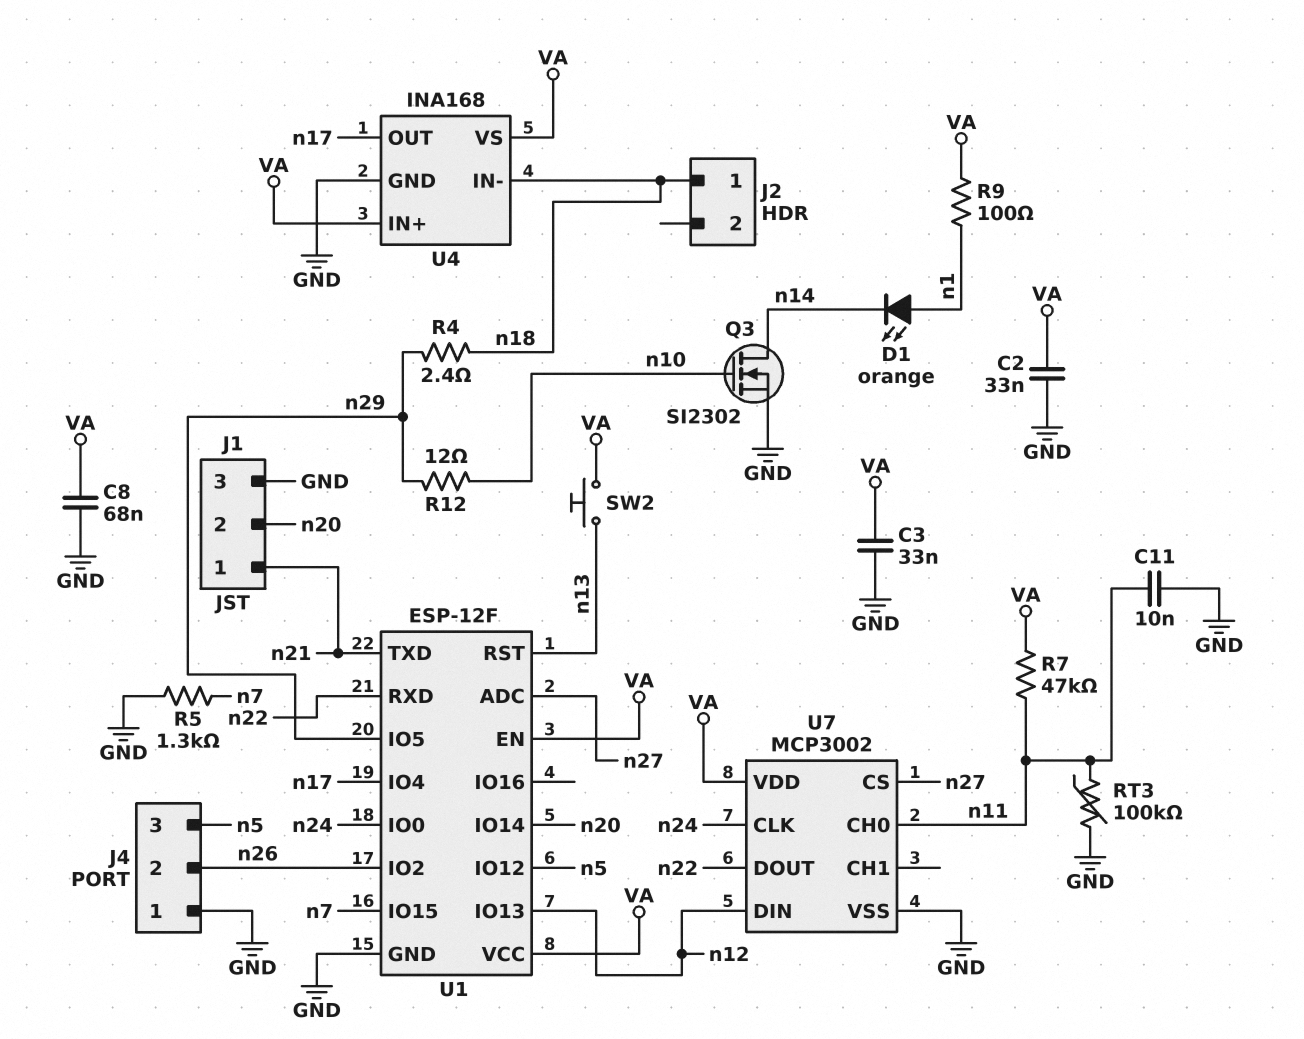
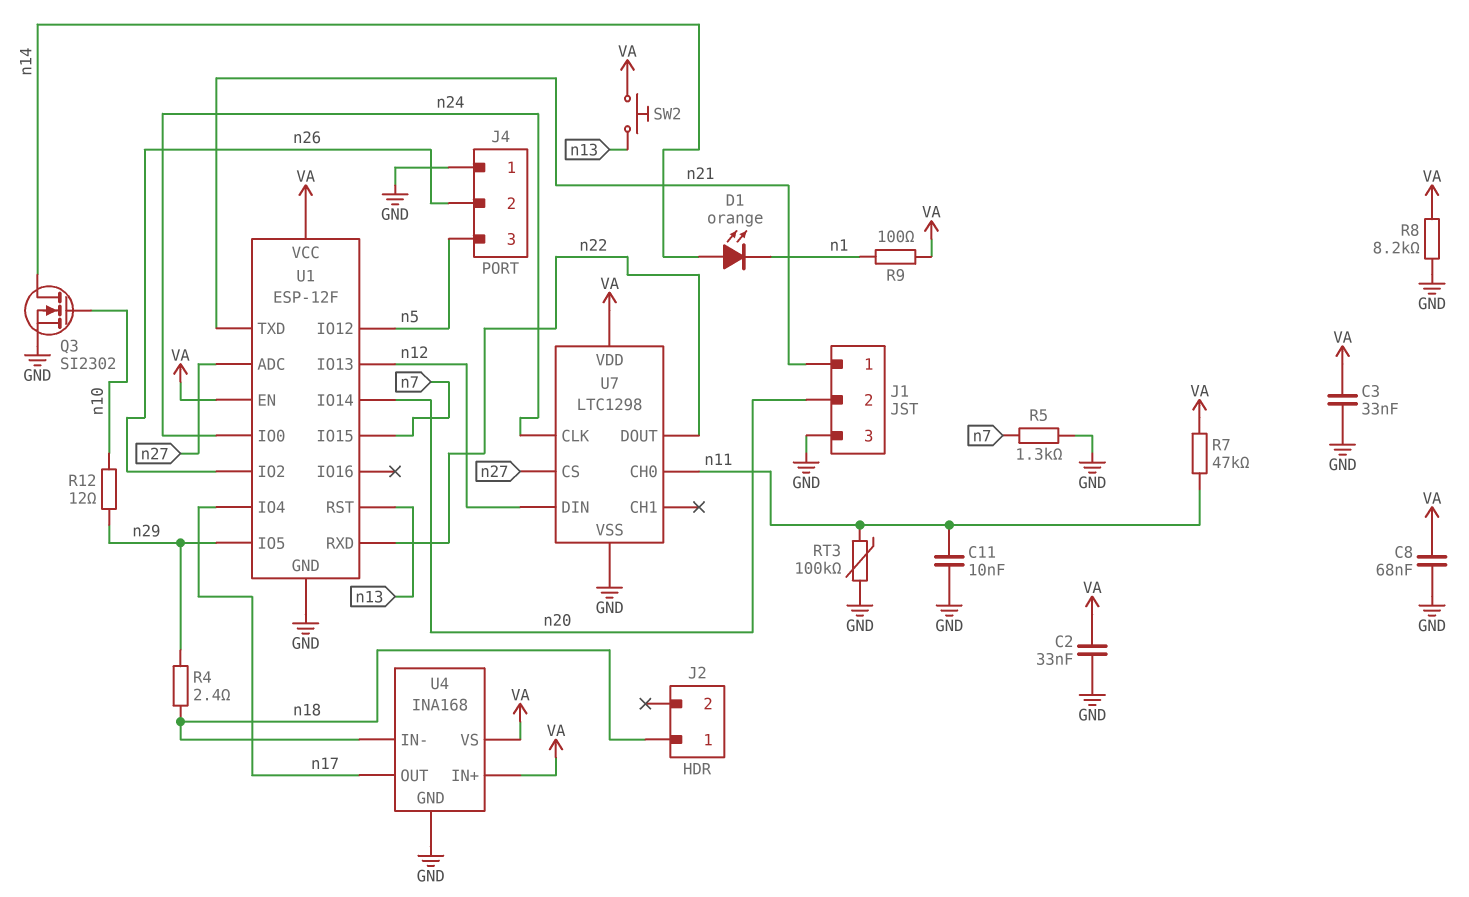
D1: LED orange (A n1, K n14) -> LED orange (A n14, K n1)
R8: none -> 8.2k (GND, VA)
U7: MCP3002 -> LTC1298

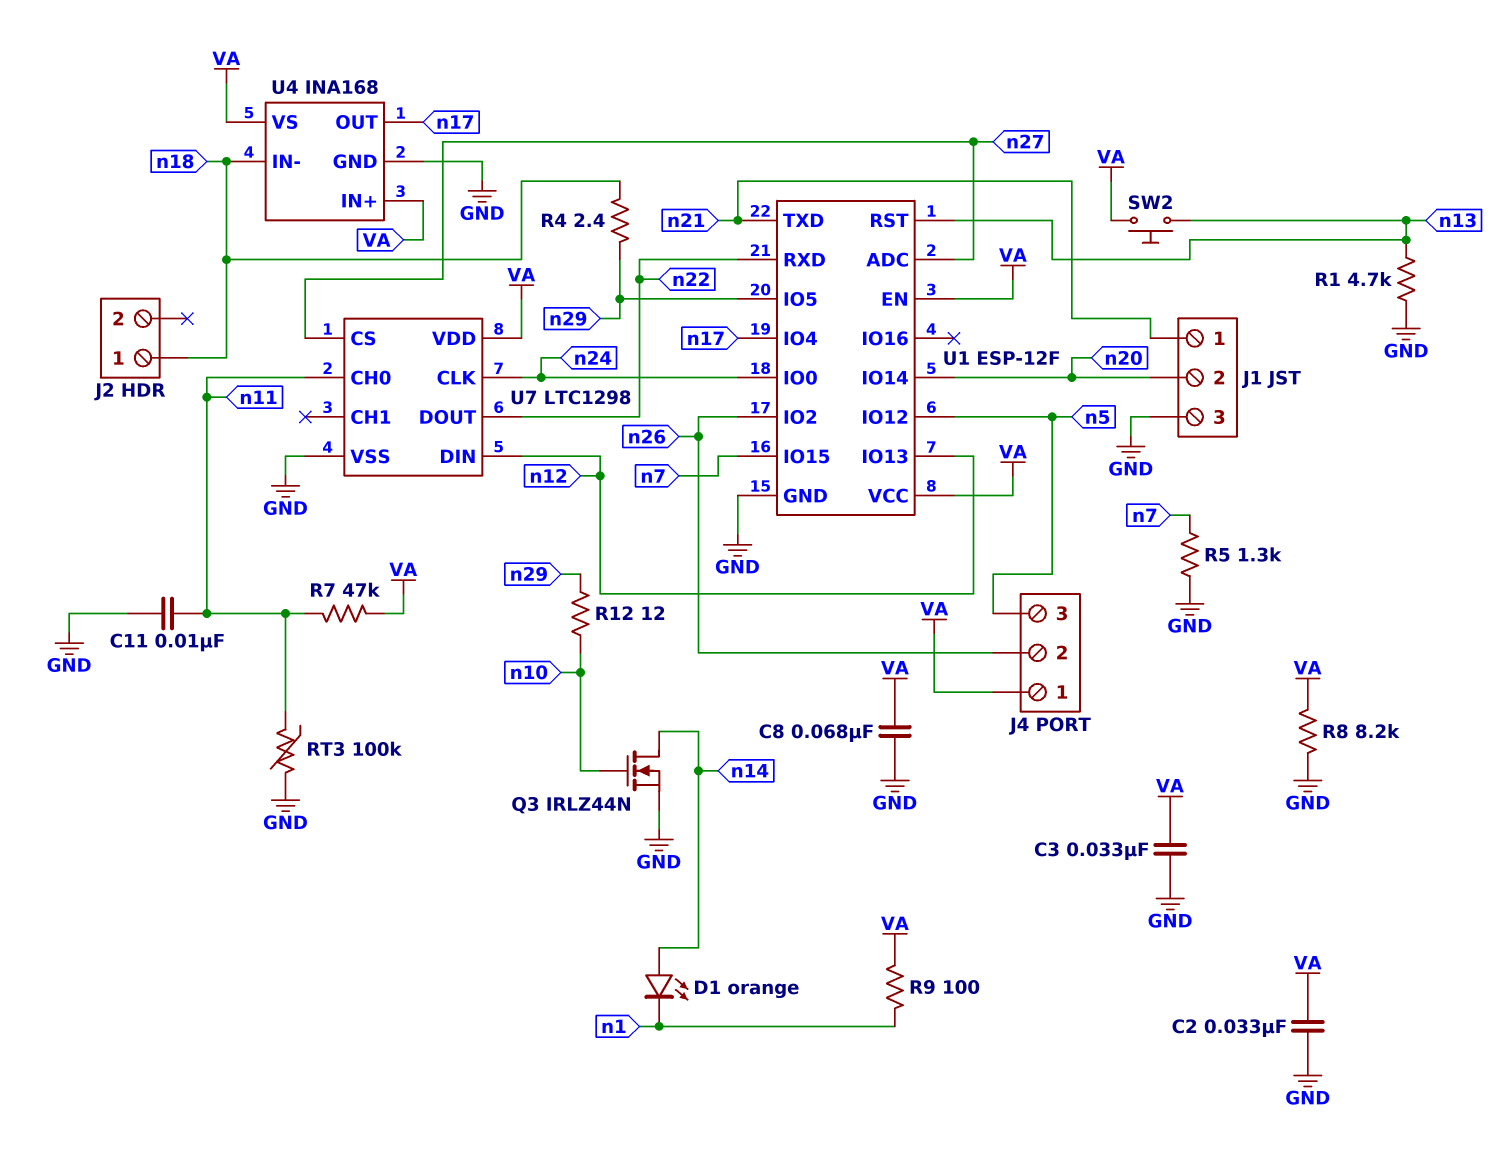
J4 pin 1: GND -> VA
Q3: NMOS SI2302 (G n10, D n14, S GND) -> NMOS IRLZ44N (G n10, D n14, S GND)
R1: none -> 4.7k (GND, n13)

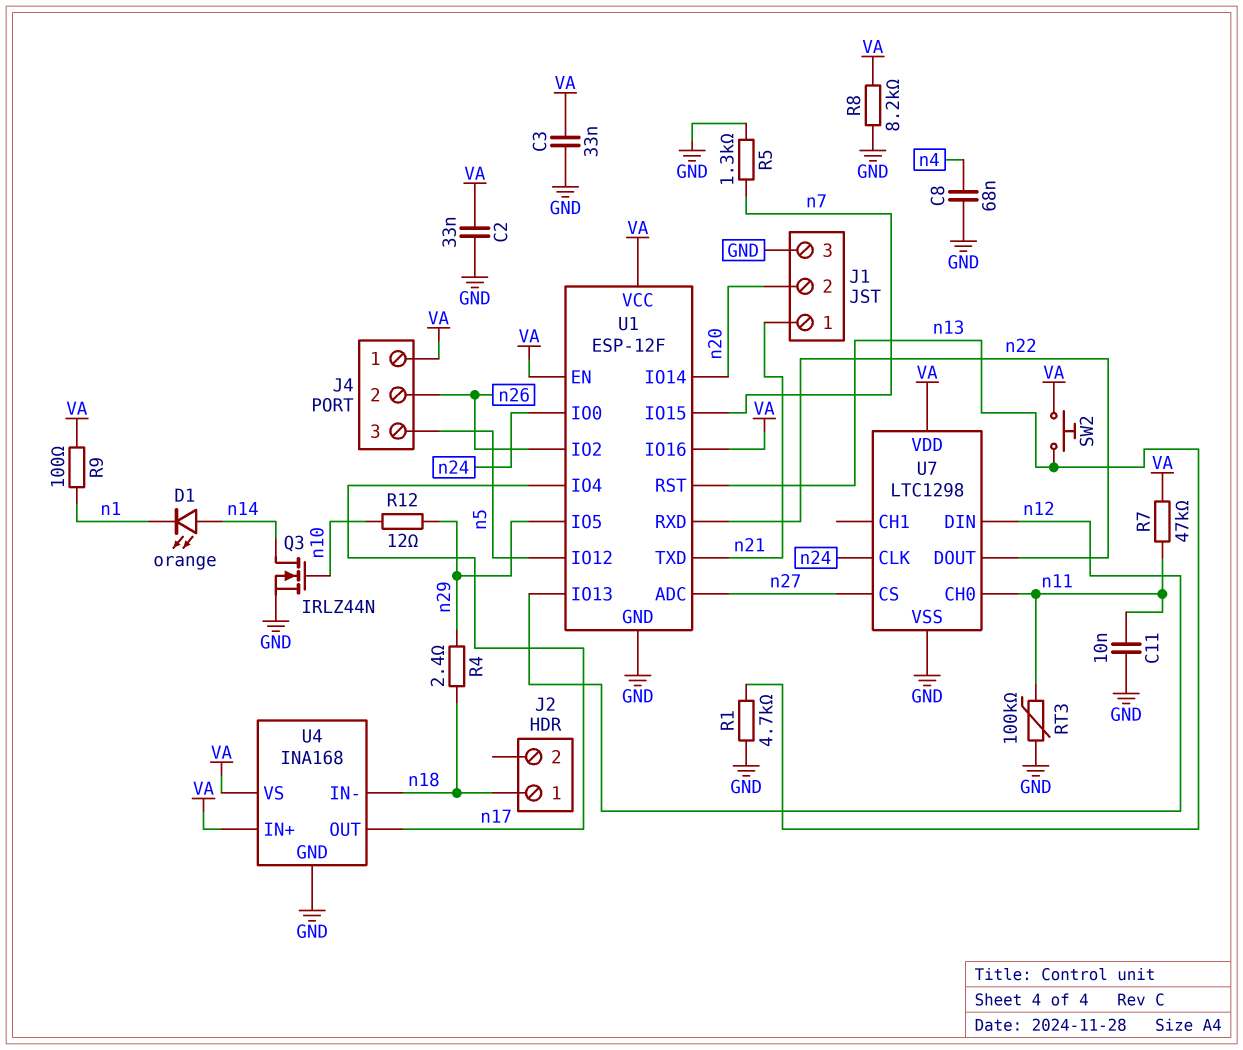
C8: 68nF (GND, VA) -> 68nF (GND, n4)
U1 pin IO16: none -> VA

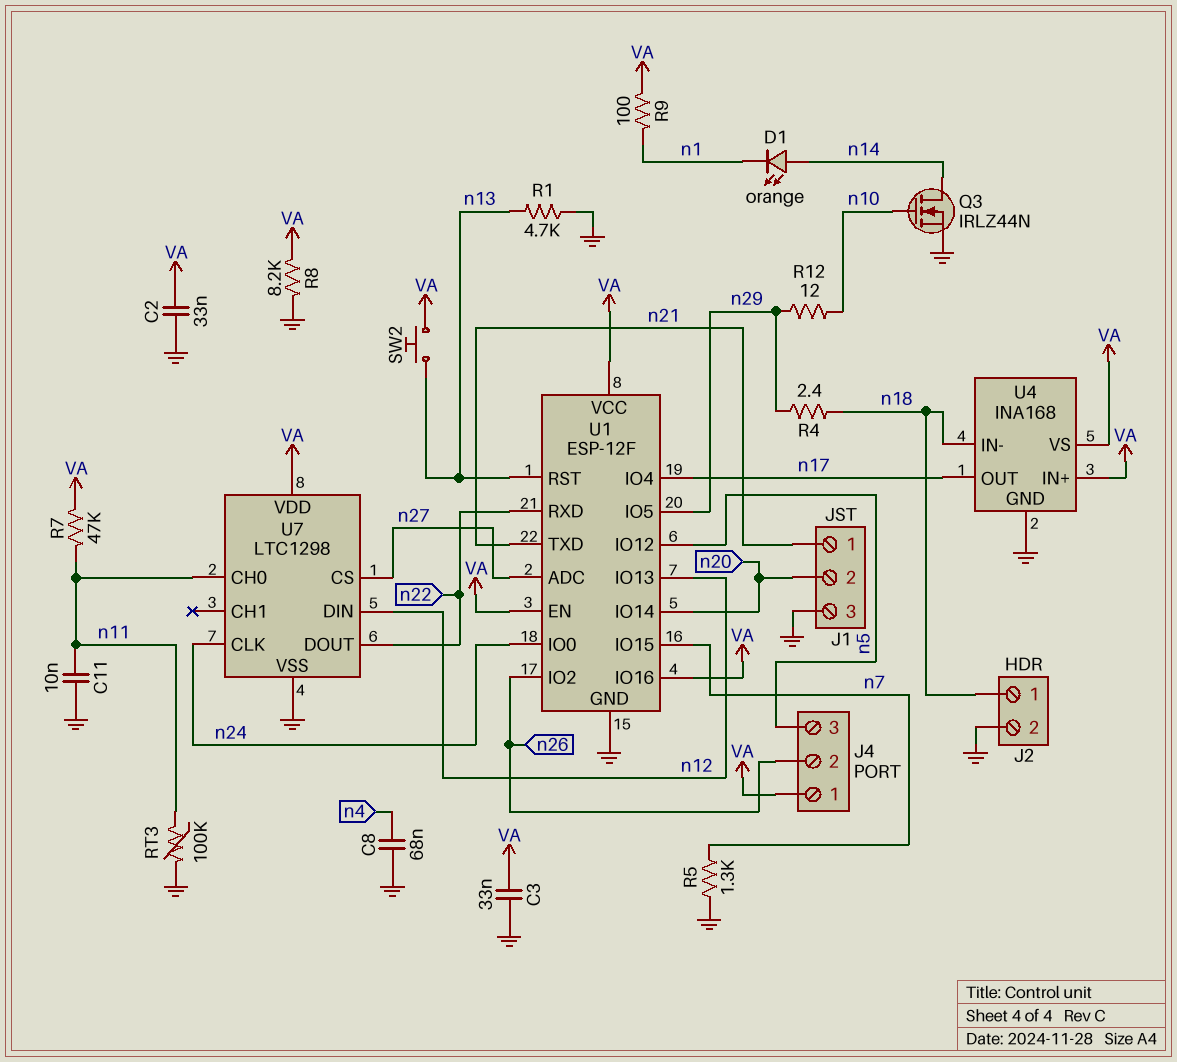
J2 pin 2: none -> GND

